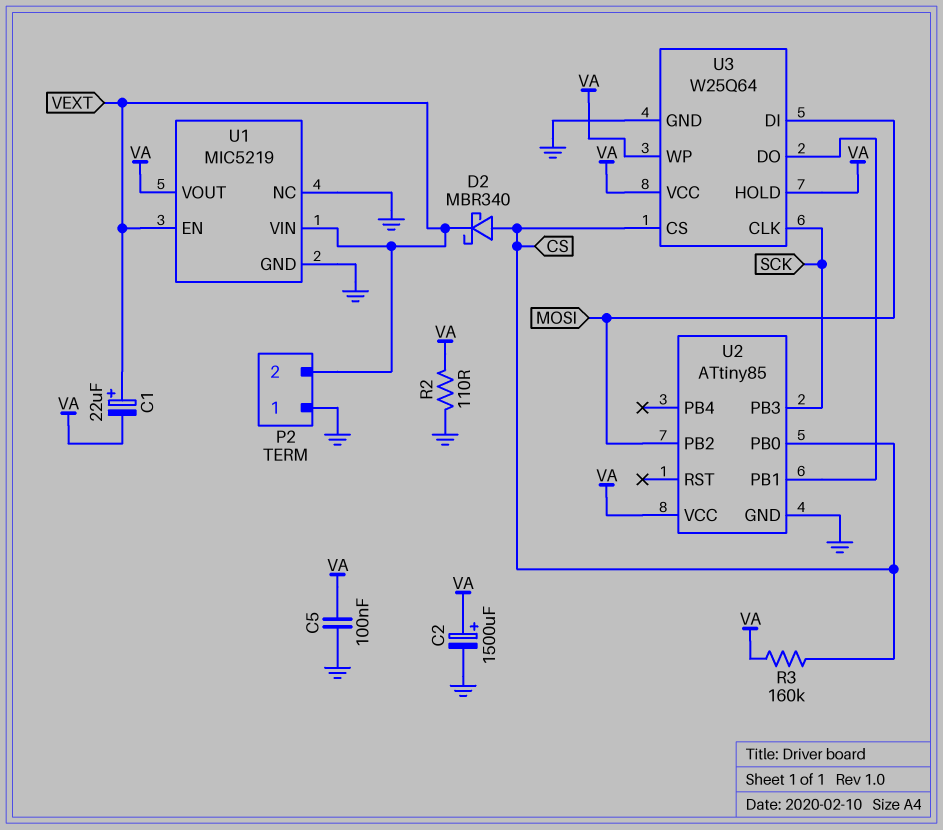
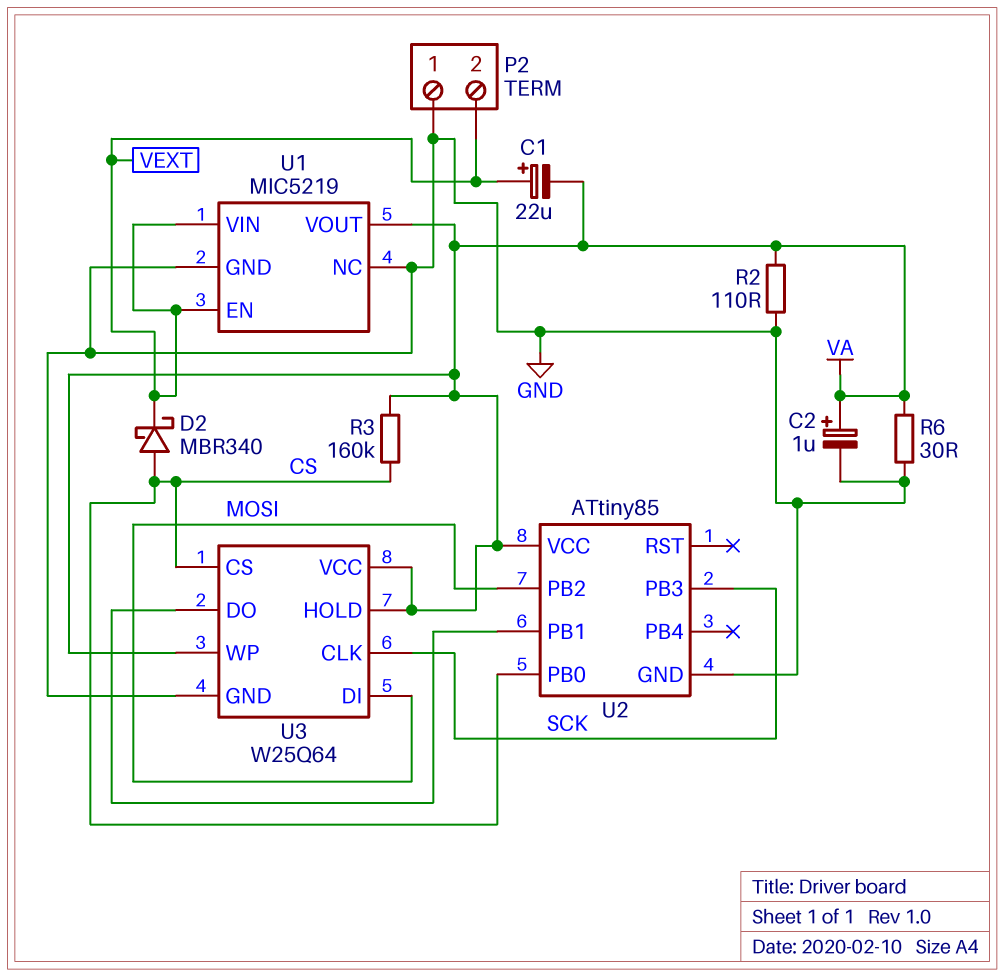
C2: 1500uF (plus VA, minus GND) -> 1uF (plus VA, minus GND)
C5: 100nF (GND, VA) -> none
R6: none -> 30 (GND, VA)

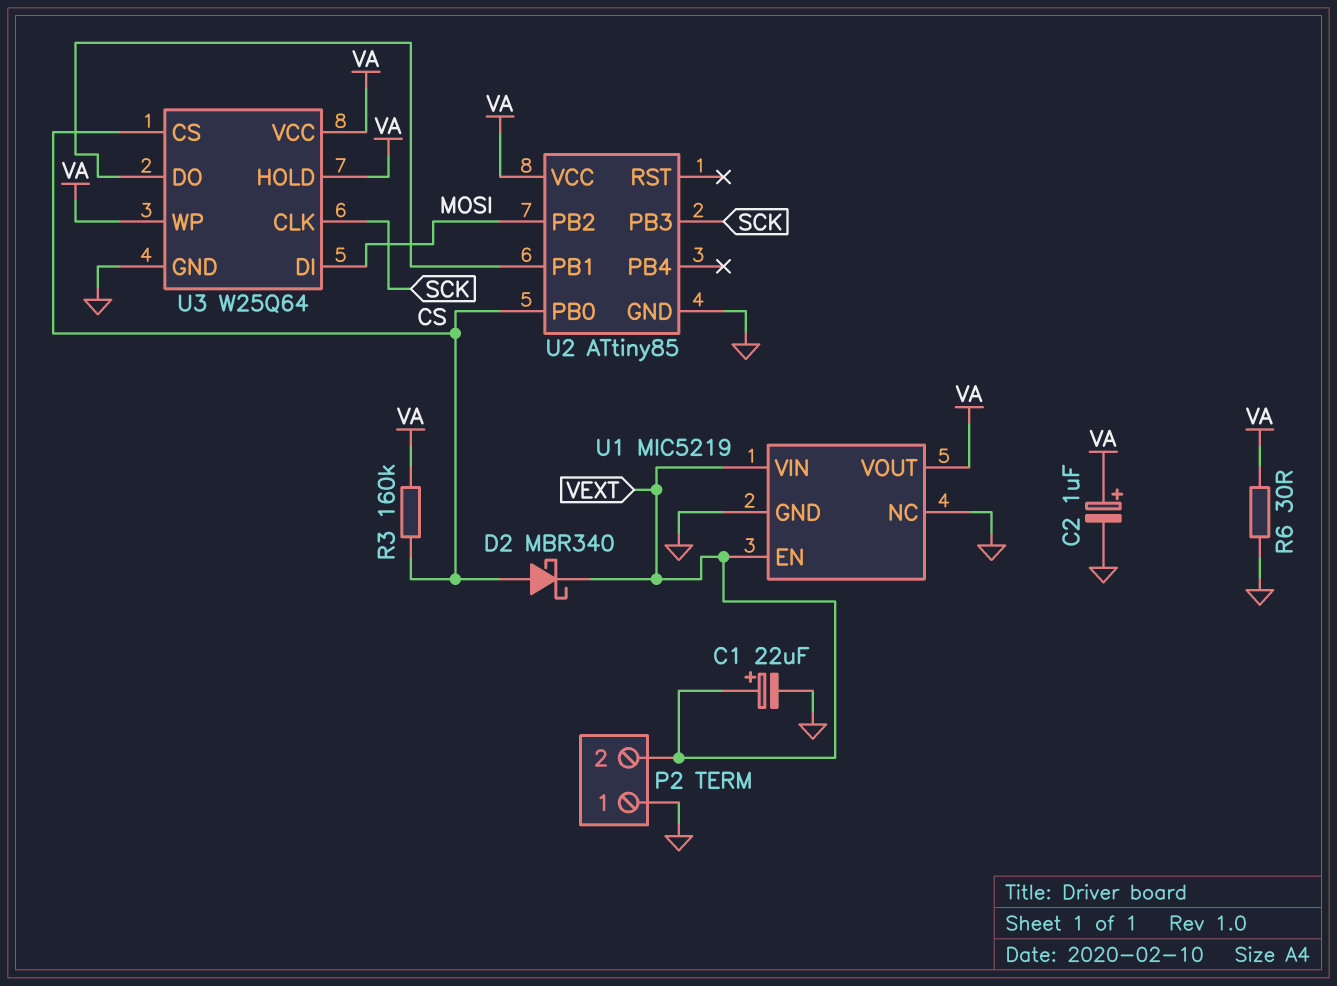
C1: 22uF (plus VEXT, minus VA) -> 22uF (plus VEXT, minus GND)
R2: 110 (GND, VA) -> none

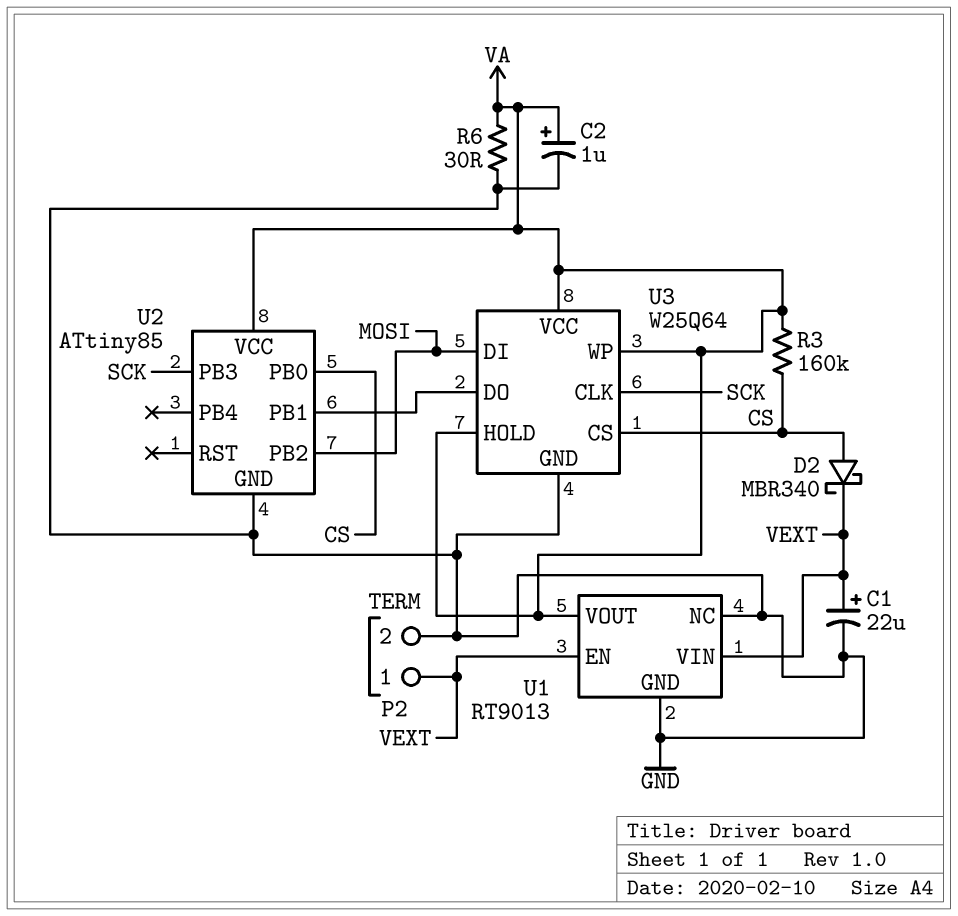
P2 pin 1: GND -> VEXT
P2 pin 2: VEXT -> GND
U1: MIC5219 -> RT9013

